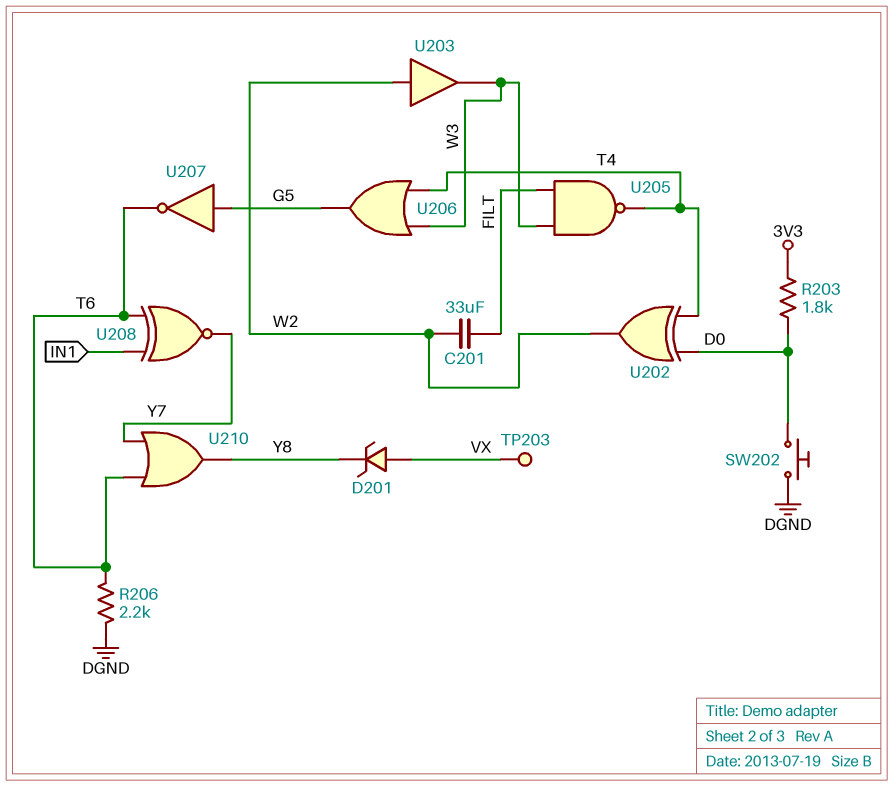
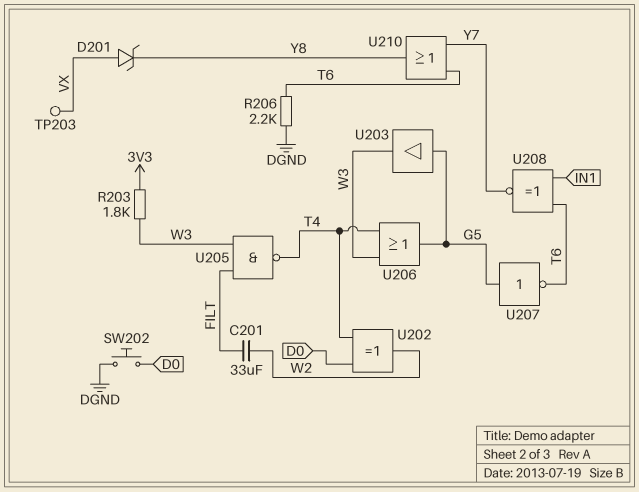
R203: 1.8k (3V3, D0) -> 1.8k (3V3, W3)
U203: buffer (in W2, out W3) -> buffer (in G5, out W3)

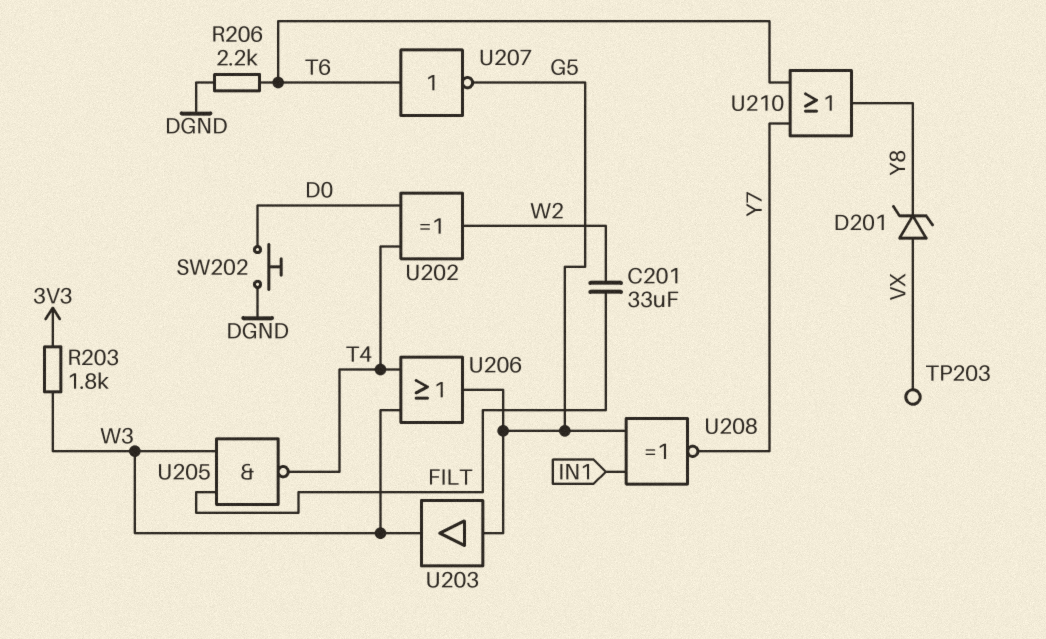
U207: NOT (in G5, out T6) -> NOT (in T6, out G5)
U208: XNOR (in IN1, in T6, out Y7) -> XNOR (in G5, in IN1, out Y7)

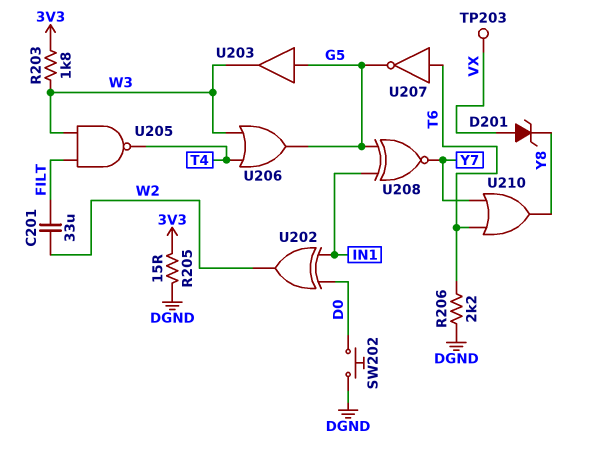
R205: none -> 15 (3V3, DGND)
U202: XOR (in D0, in T4, out W2) -> XOR (in D0, in IN1, out W2)

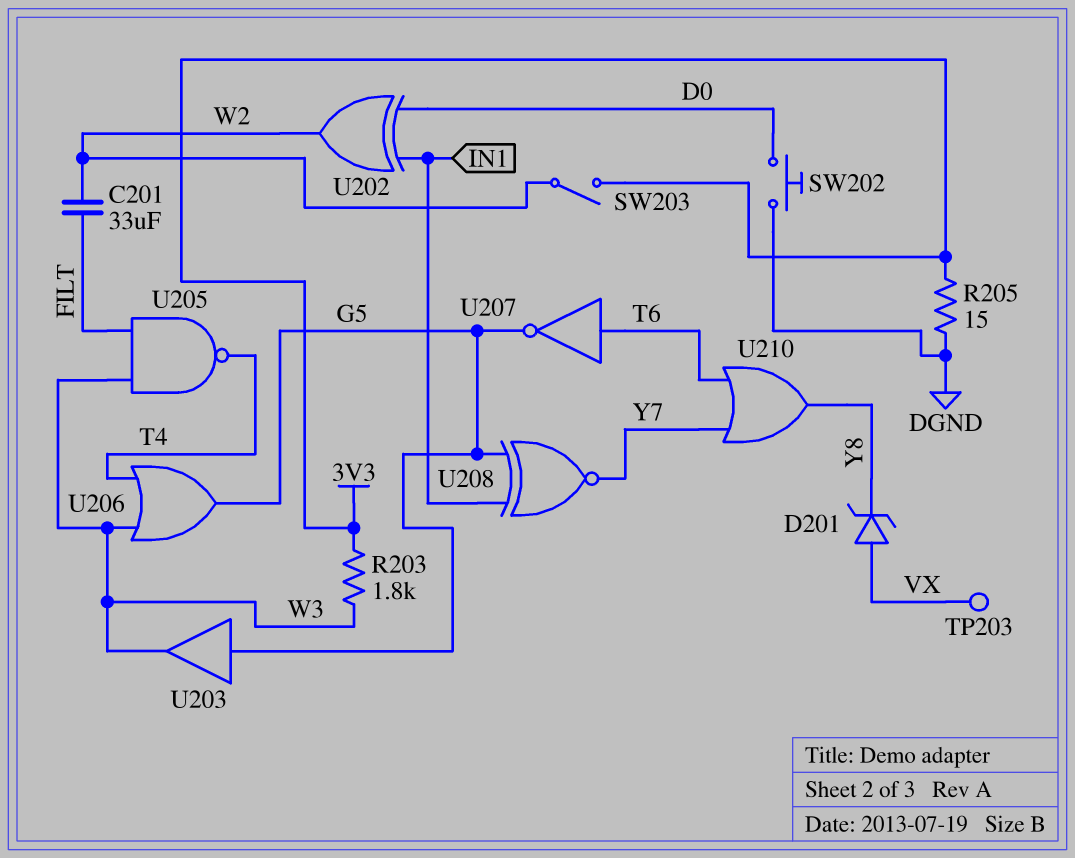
R206: 2.2k (DGND, T6) -> none
SW203: none -> switch (3V3, W2)

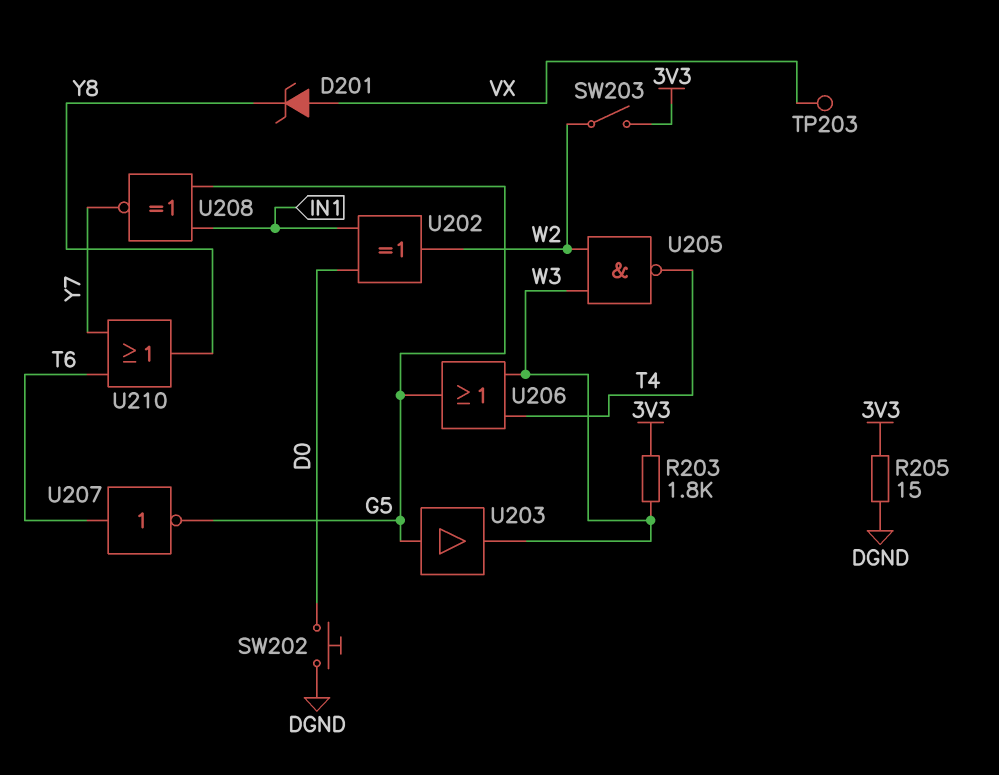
C201: 33uF (FILT, W2) -> none
U205: NAND (in FILT, in W3, out T4) -> NAND (in W2, in W3, out T4)

